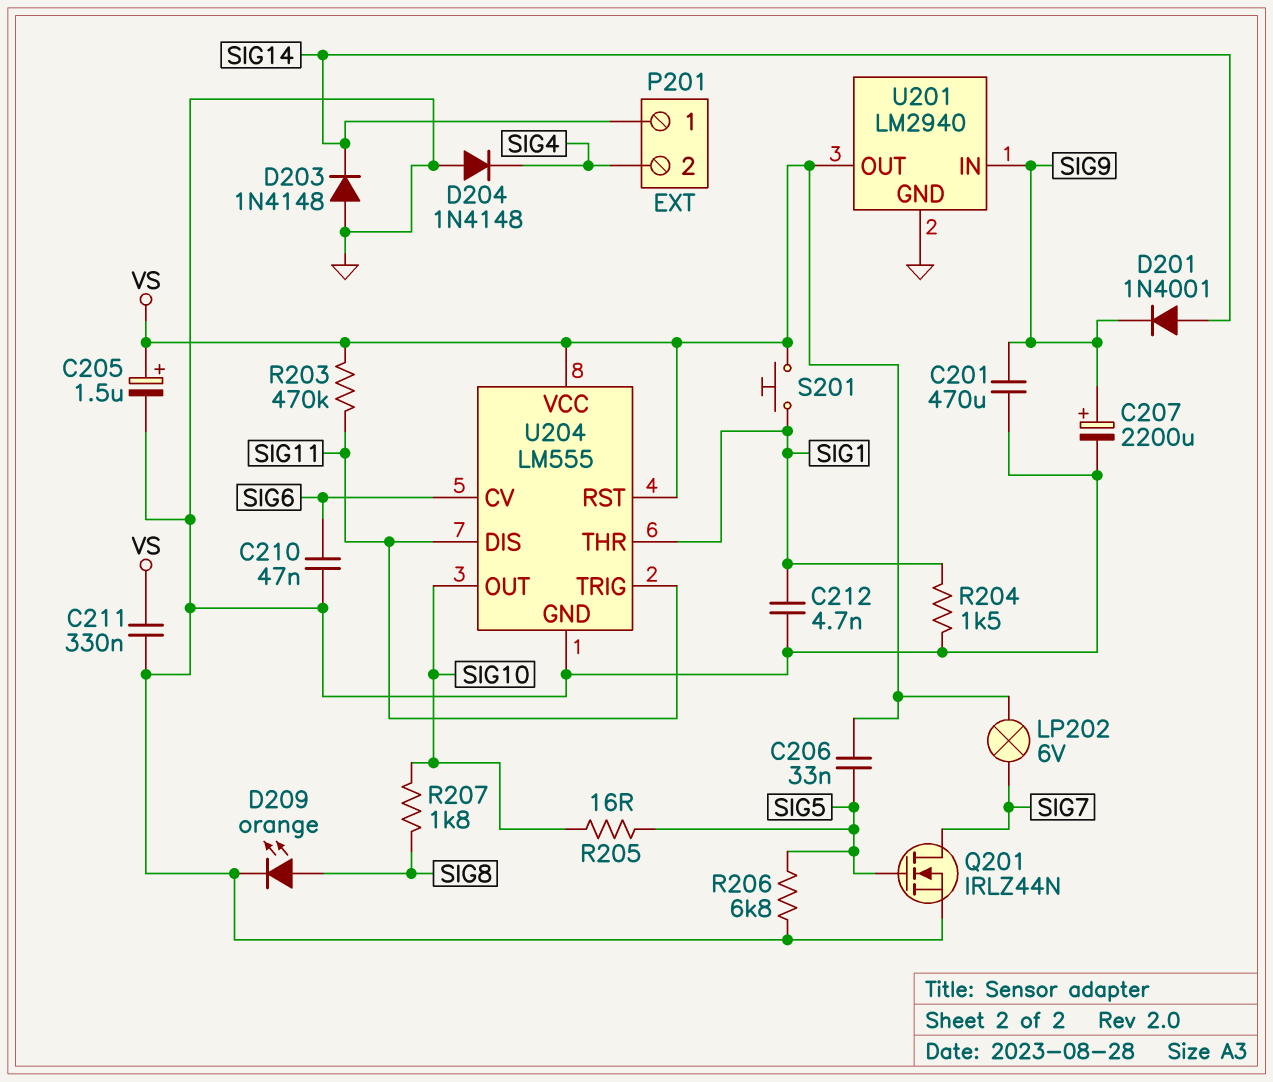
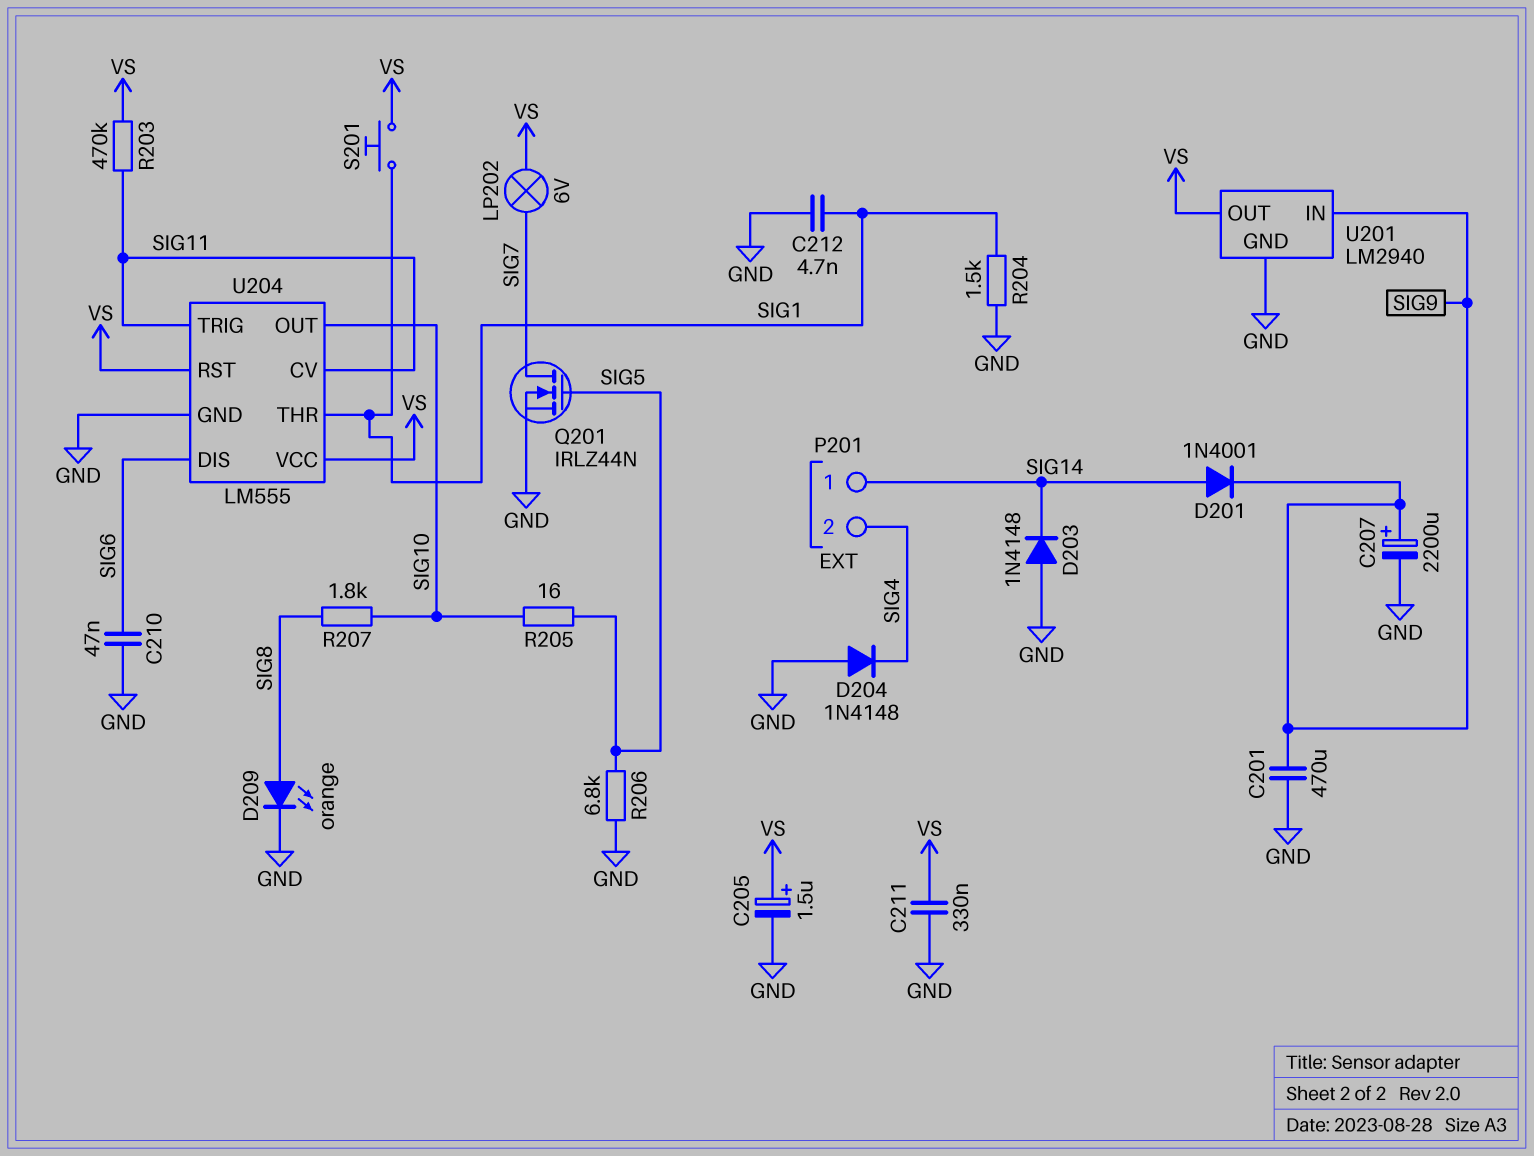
C206: 33nF (SIG5, VS) -> none
U204 pin CV: SIG6 -> SIG11
U204 pin DIS: SIG11 -> SIG6

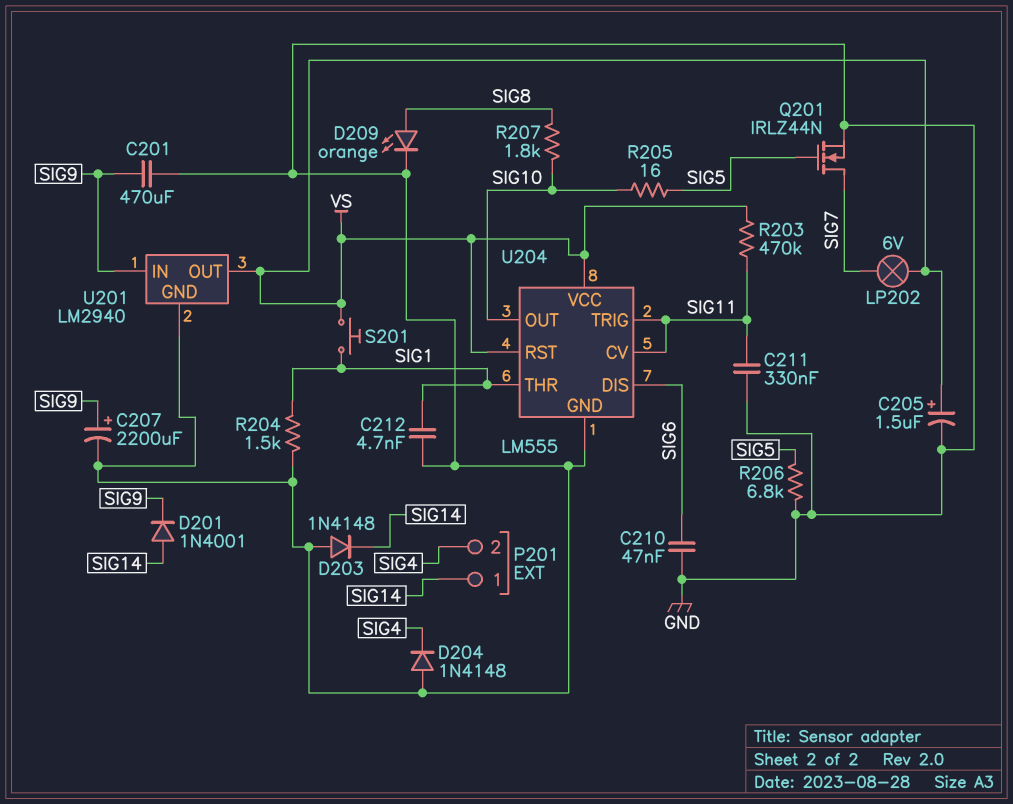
C211: 330nF (GND, VS) -> 330nF (GND, SIG11)

